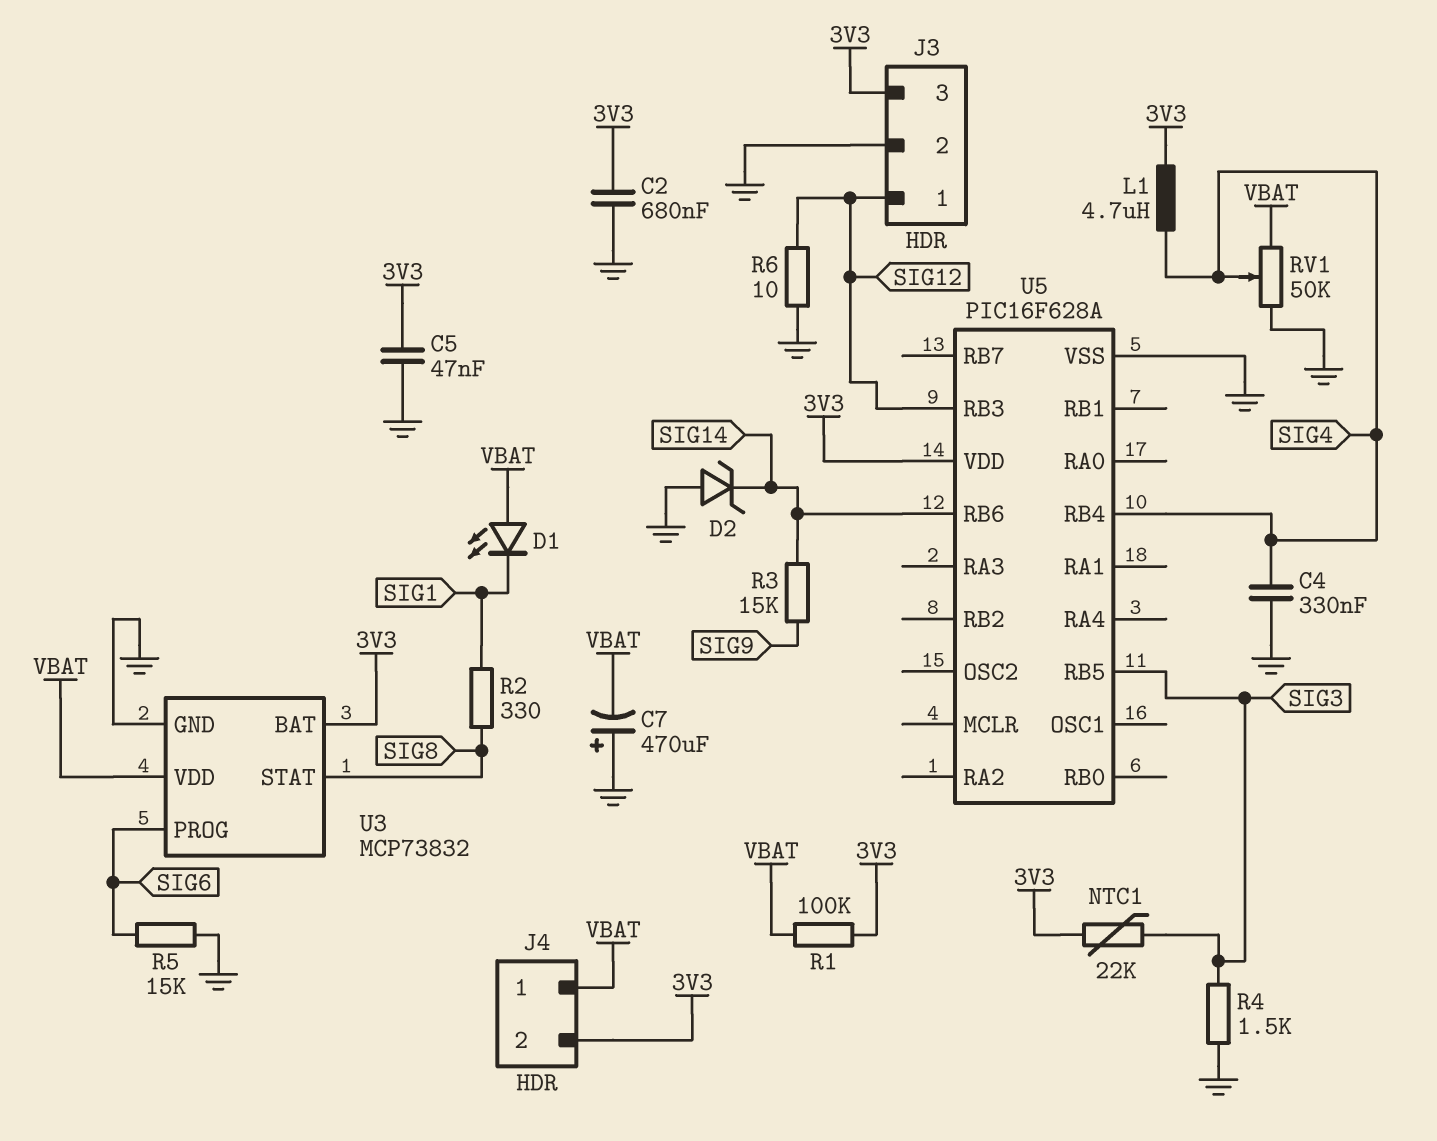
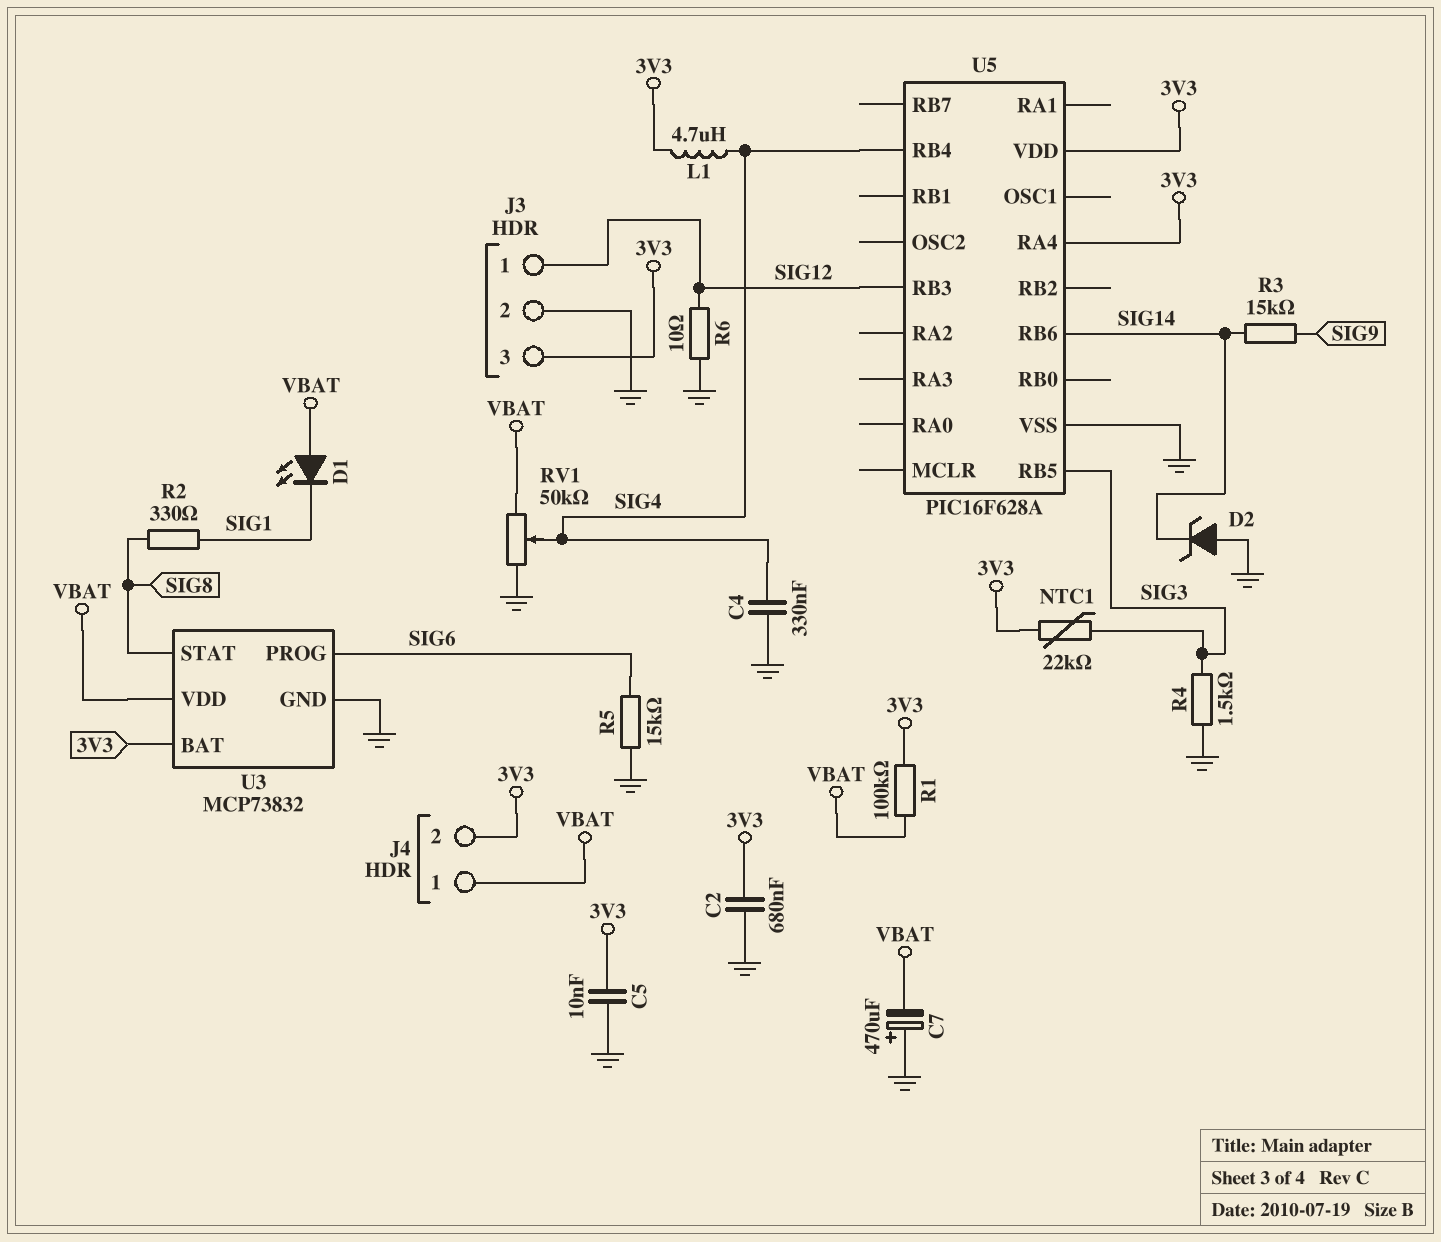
C5: 47nF (3V3, GND) -> 10nF (3V3, GND)
U5 pin RA4: none -> 3V3

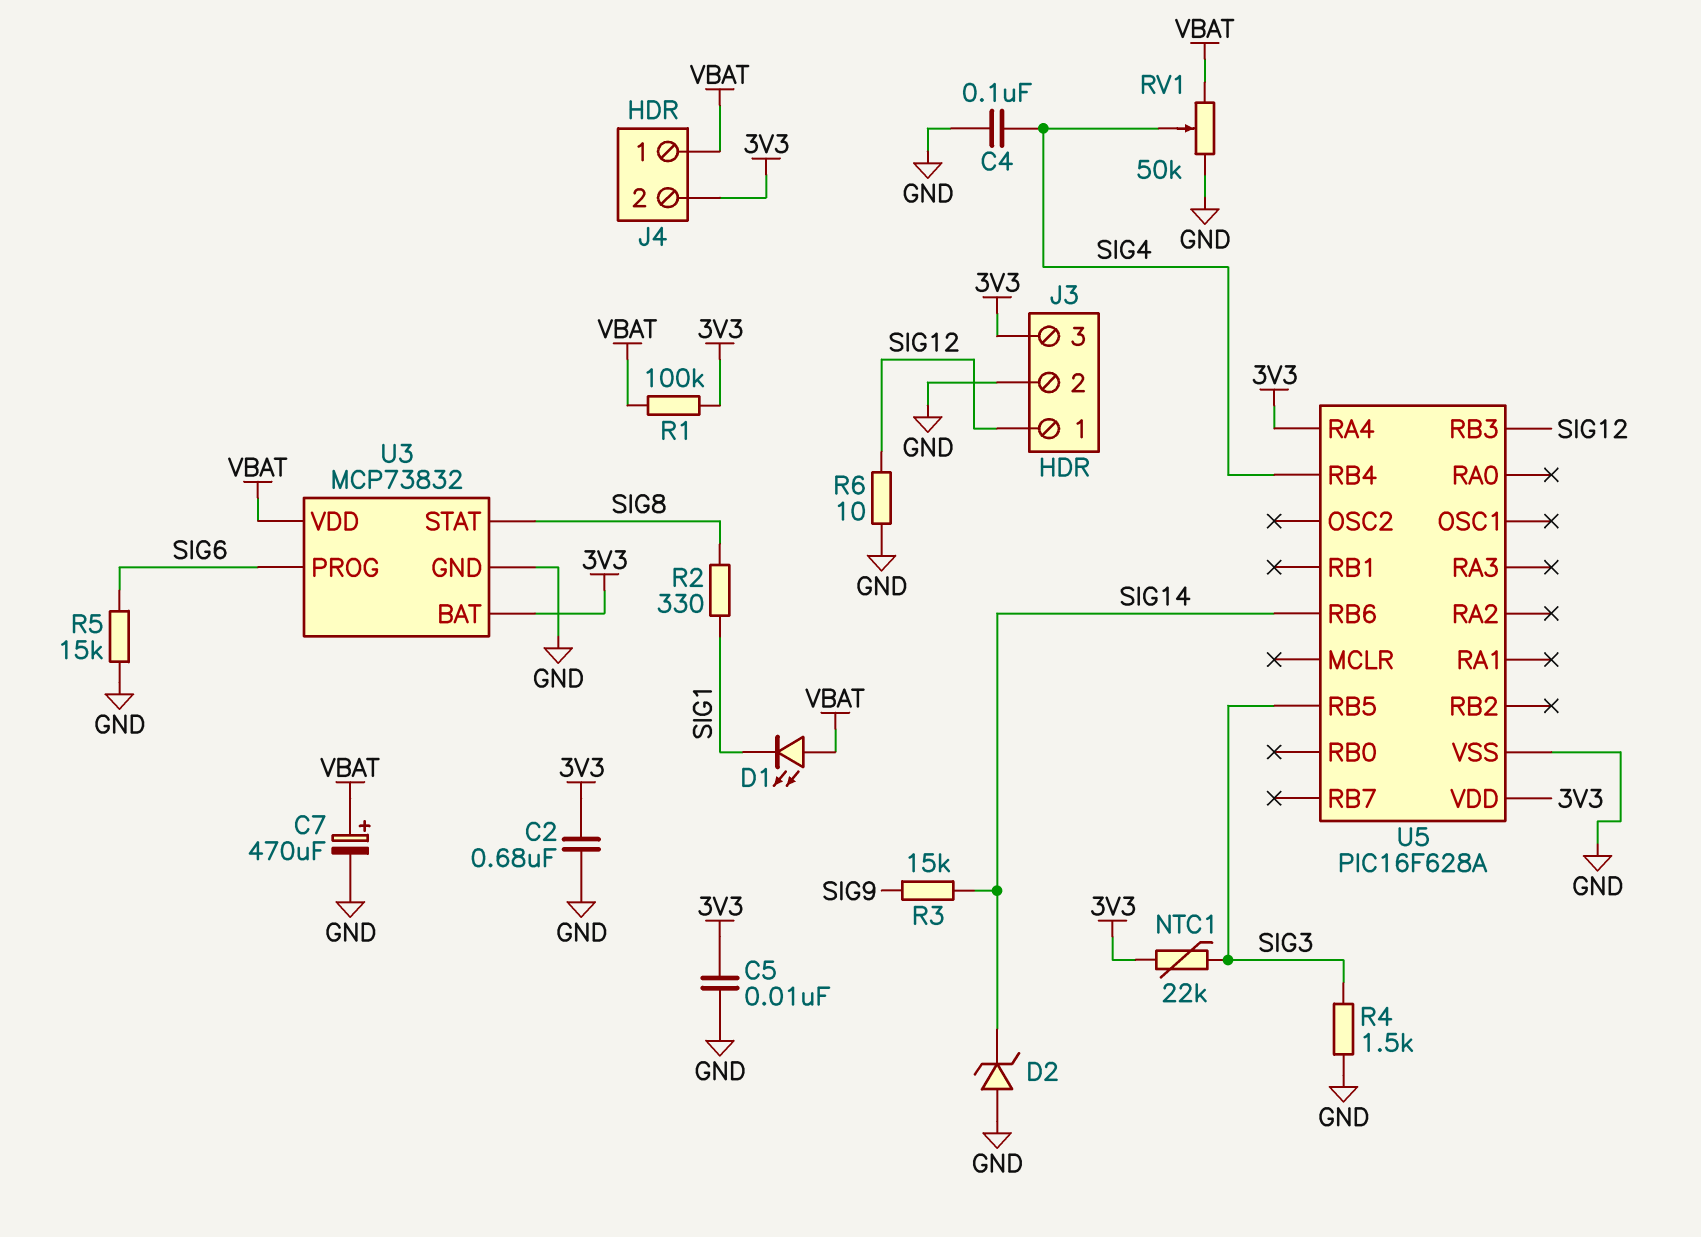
C4: 330nF (GND, SIG4) -> 100nF (GND, SIG4)
C7: 470uF (plus GND, minus VBAT) -> 470uF (plus VBAT, minus GND)
L1: 4.7uH (3V3, SIG4) -> none

